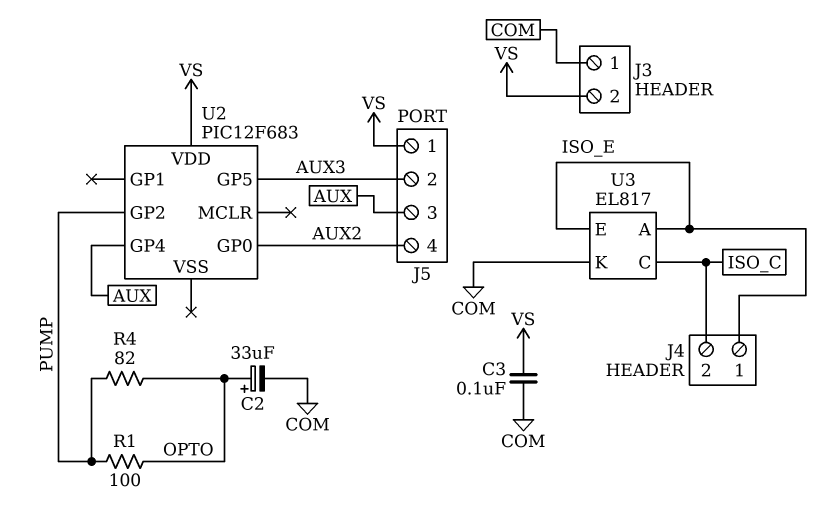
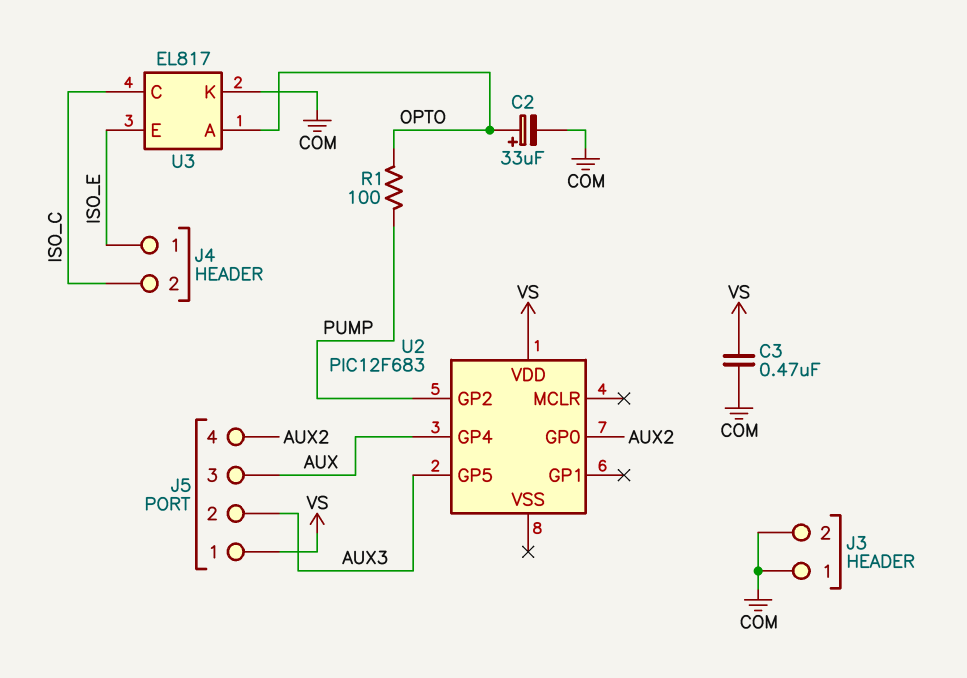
C3: 100nF (COM, VS) -> 470nF (COM, VS)
J3 pin 2: VS -> COM
R4: 82 (OPTO, PUMP) -> none
U3 pin A: ISO_E -> OPTO

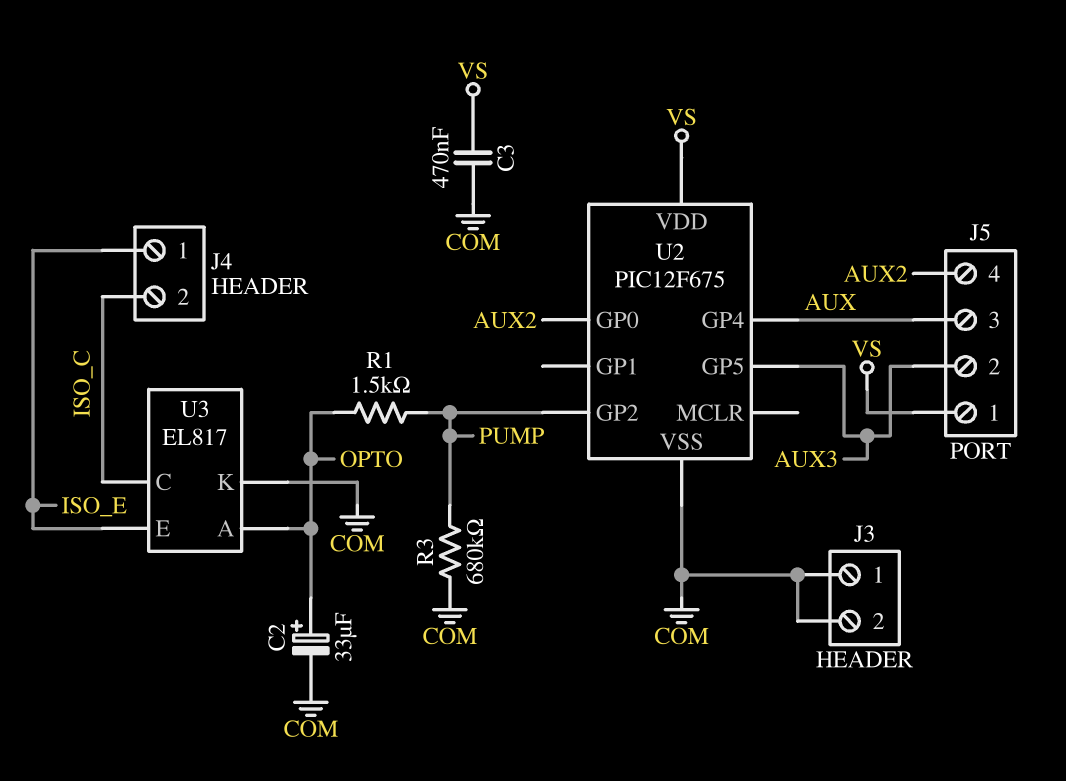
R1: 100 (OPTO, PUMP) -> 1.5k (OPTO, PUMP)
R3: none -> 680k (COM, PUMP)
U2: PIC12F683 -> PIC12F675
U2 pin VSS: none -> COM

